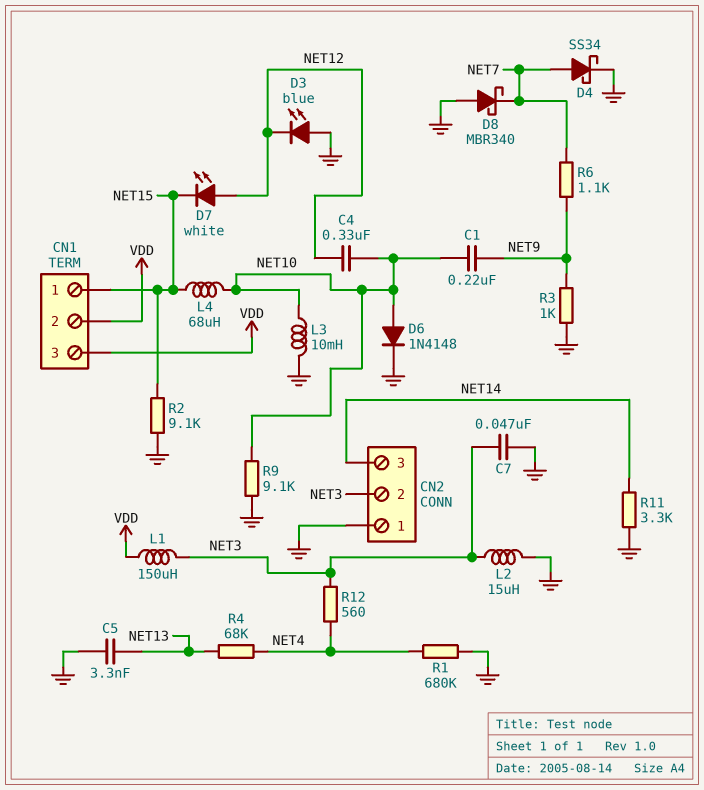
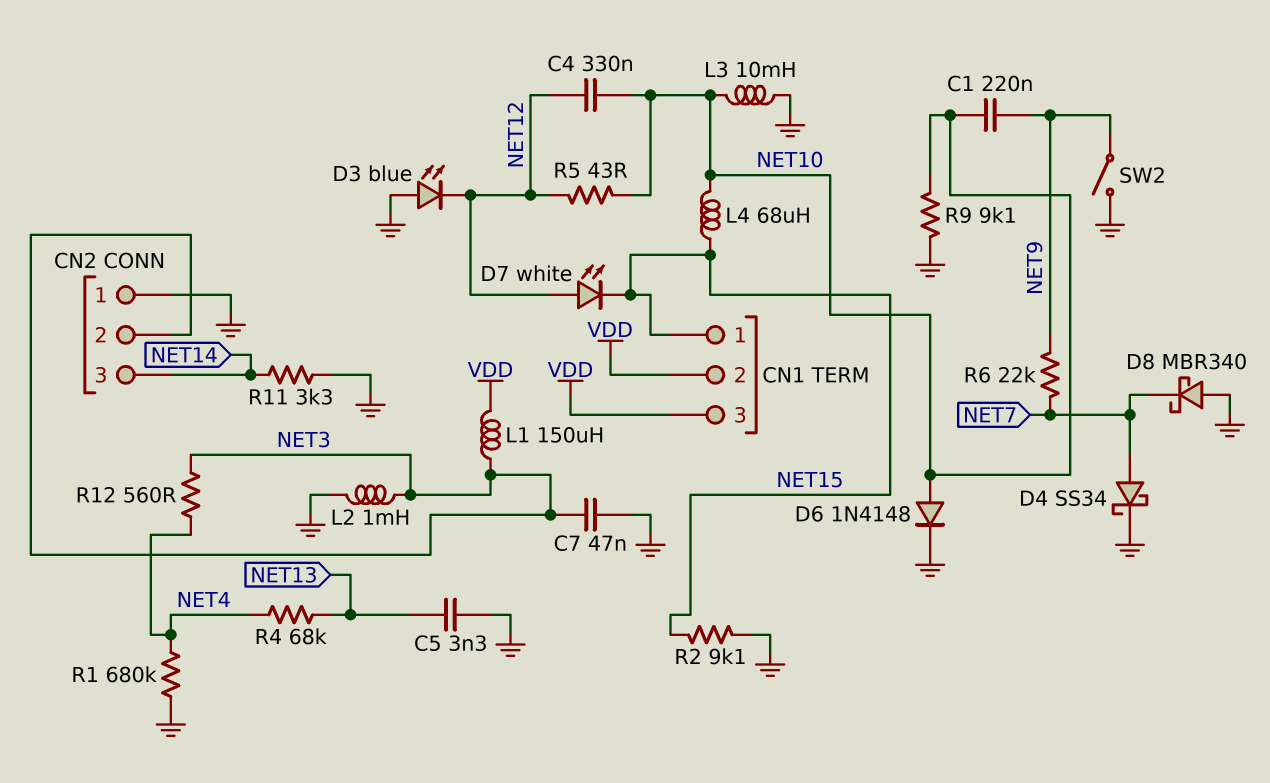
L2: 15uH (GND, NET3) -> 1mH (GND, NET3)
R3: 1k (GND, NET9) -> none
R5: none -> 43 (NET10, NET12)
R6: 1.1k (NET7, NET9) -> 22k (NET7, NET9)
SW2: none -> switch (GND, NET9)

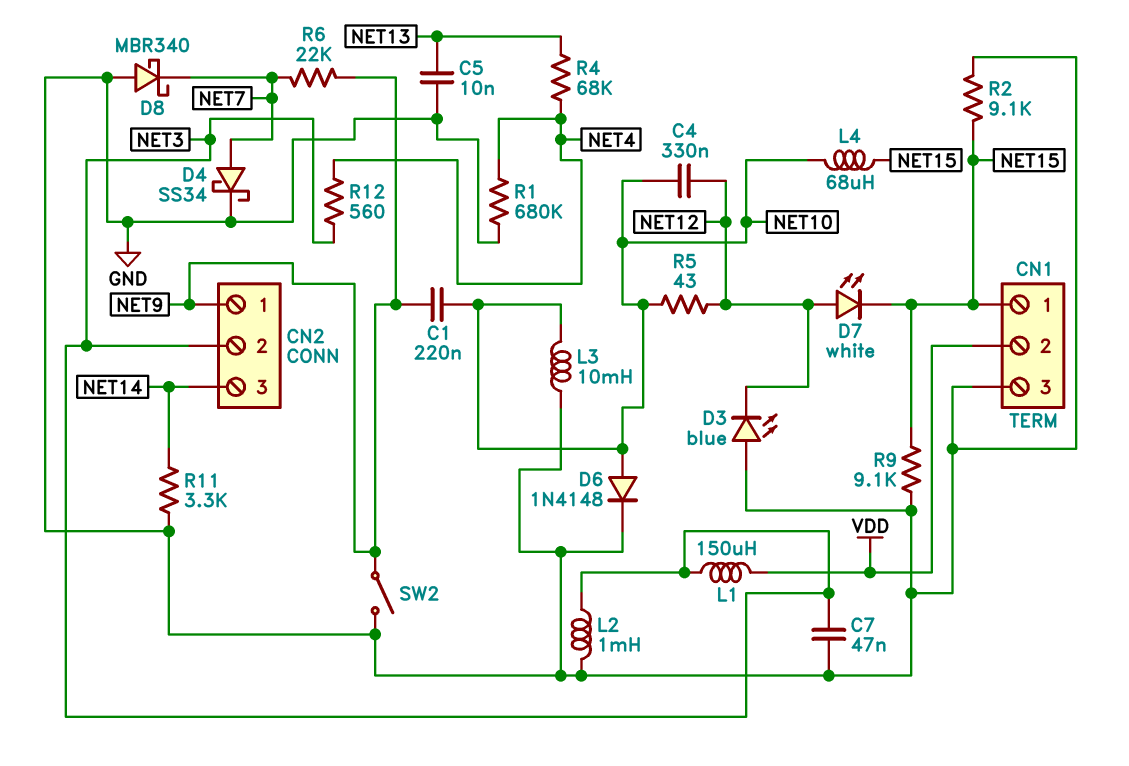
C5: 3.3nF (GND, NET13) -> 10nF (GND, NET13)
CN1 pin 3: VDD -> GND
CN2 pin 1: GND -> NET9
R9: 9.1k (GND, NET10) -> 9.1k (GND, NET15)

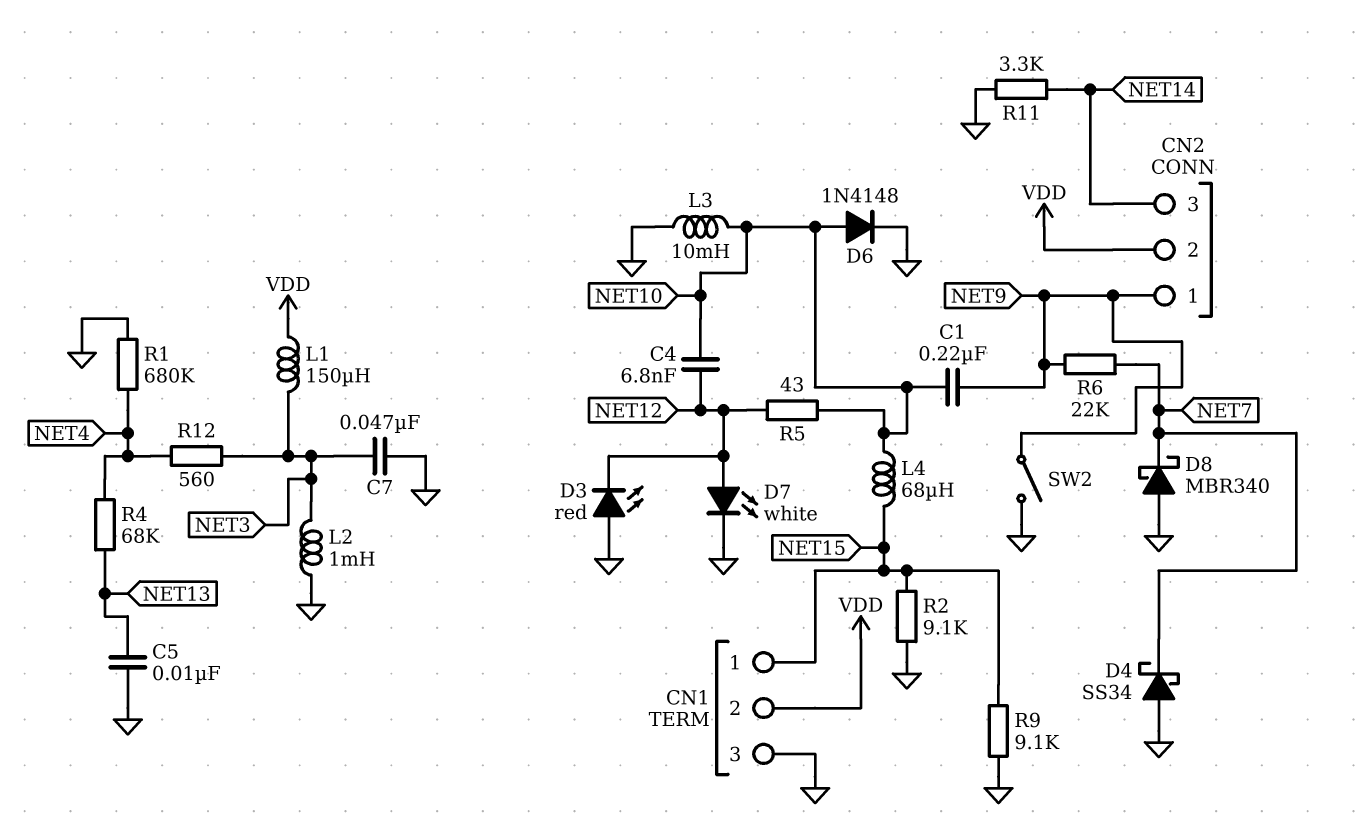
C4: 330nF (NET10, NET12) -> 6.8nF (NET10, NET12)
CN2 pin 2: NET3 -> VDD
D3: LED blue (A GND, K NET12) -> LED red (A GND, K NET12)
D4: schottky SS34 (A NET7, K GND) -> schottky SS34 (A GND, K NET7)
D7: LED white (A NET12, K NET15) -> LED white (A NET12, K GND)

